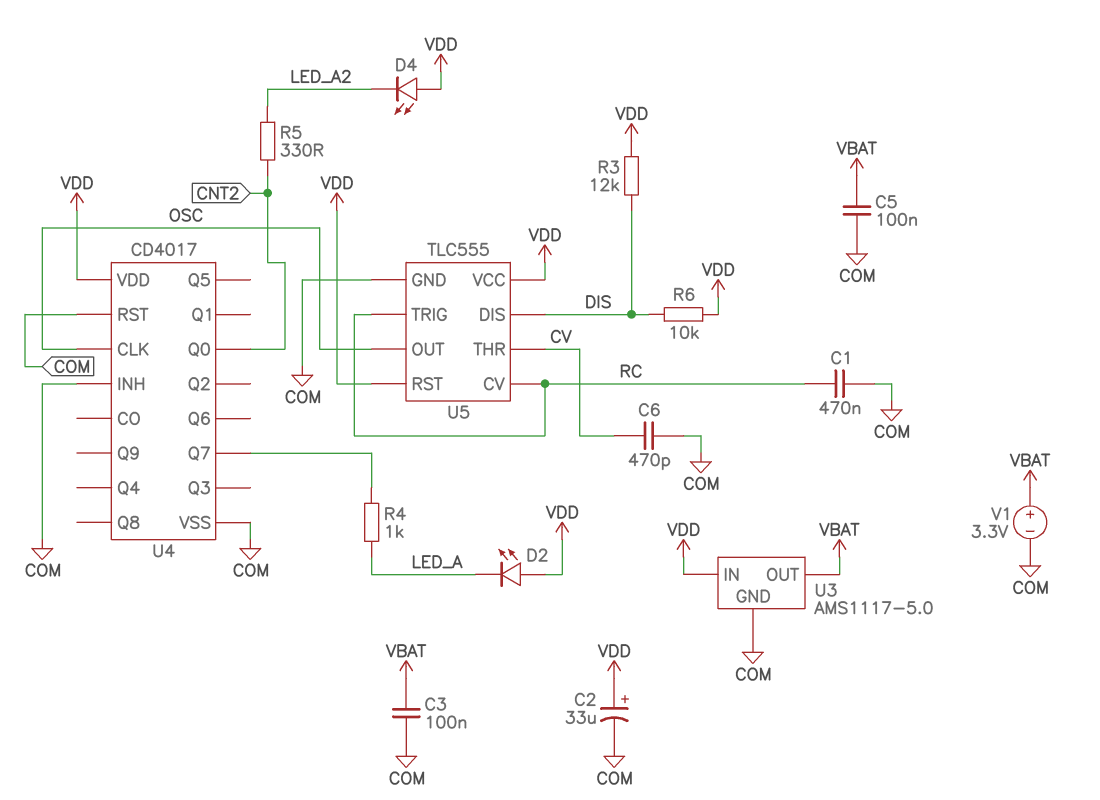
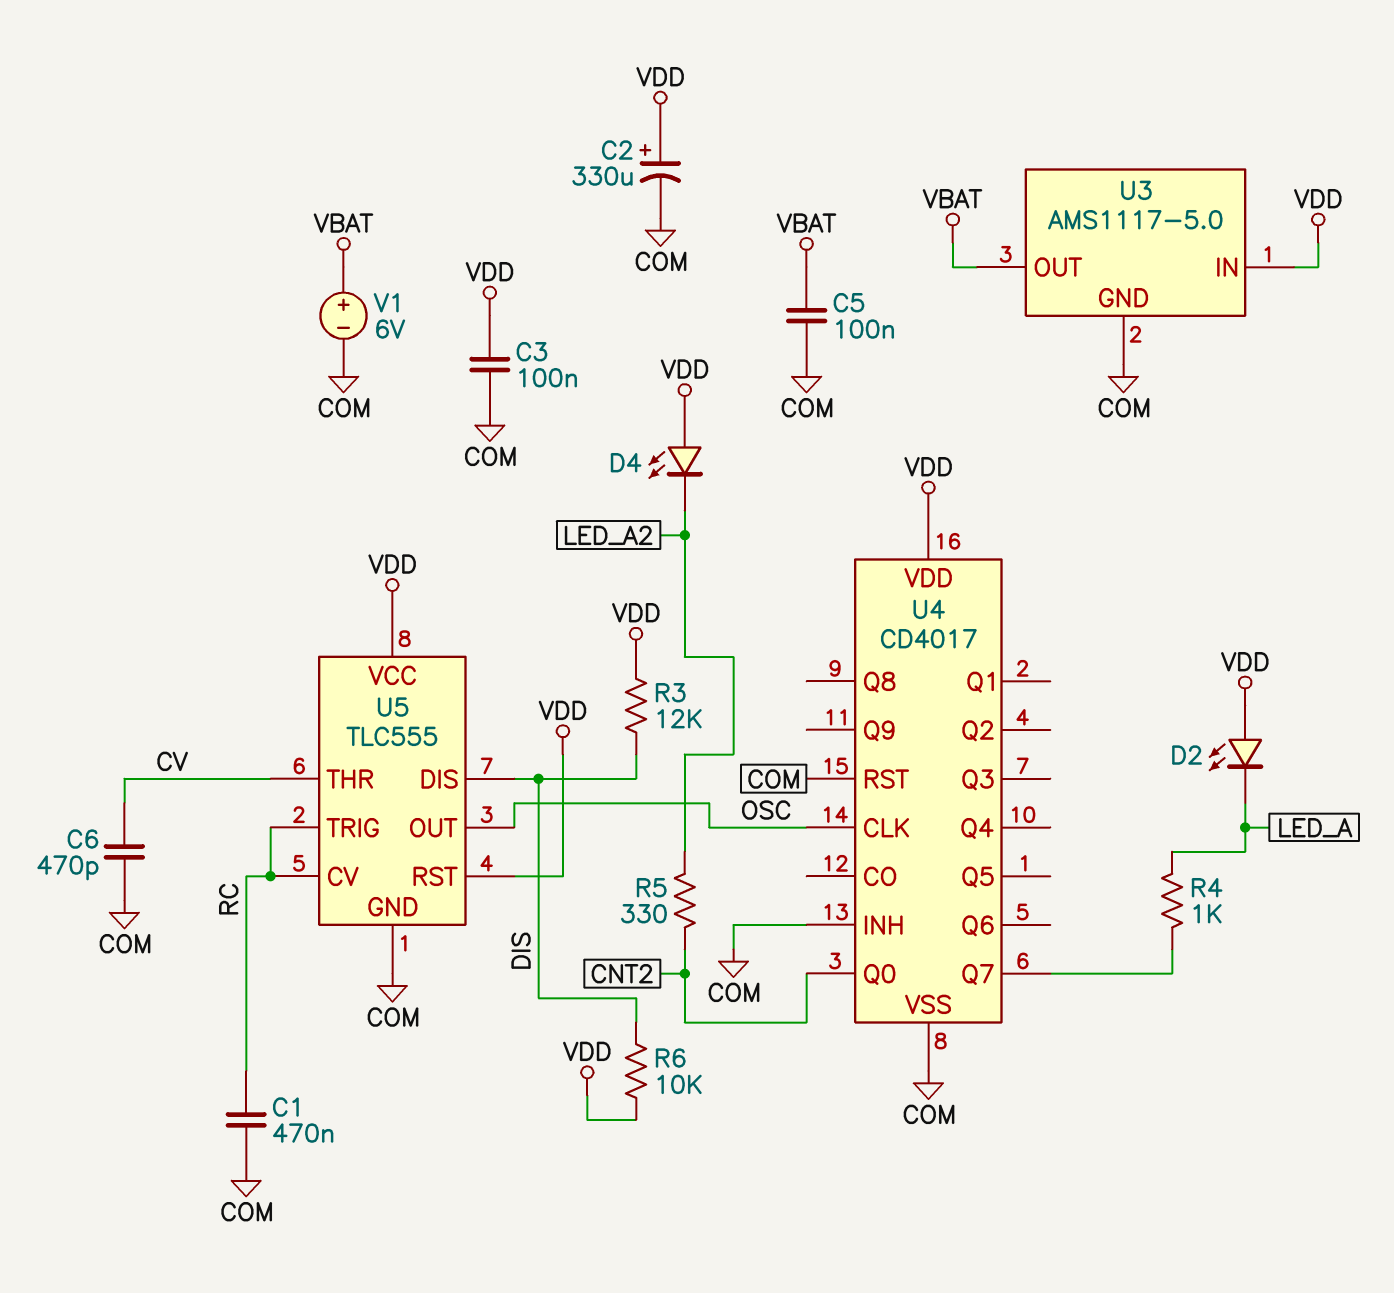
C2: 33uF (plus VDD, minus COM) -> 330uF (plus VDD, minus COM)
C3: 100nF (COM, VBAT) -> 100nF (COM, VDD)
V1: 3.3V (plus VBAT, minus COM) -> 6V (plus VBAT, minus COM)

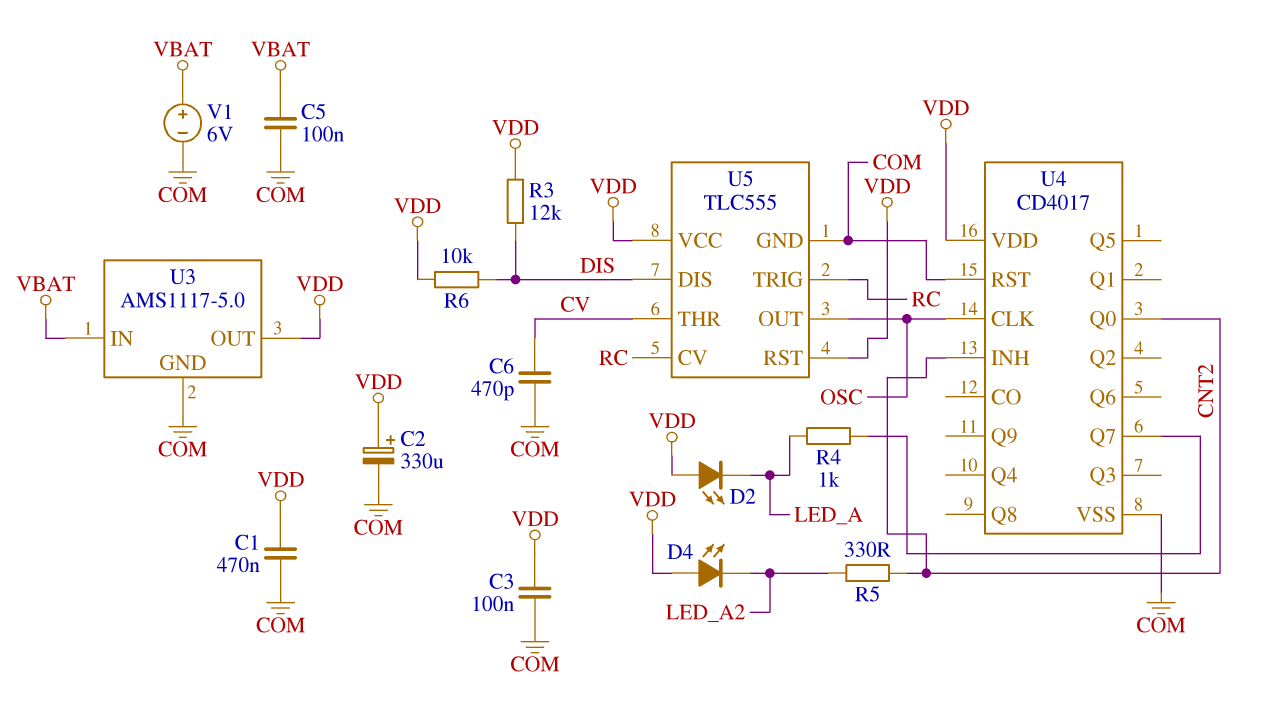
C1: 470nF (COM, RC) -> 470nF (COM, VDD)
U3 pin IN: VDD -> VBAT
U3 pin OUT: VBAT -> VDD
U4 pin INH: COM -> CNT2

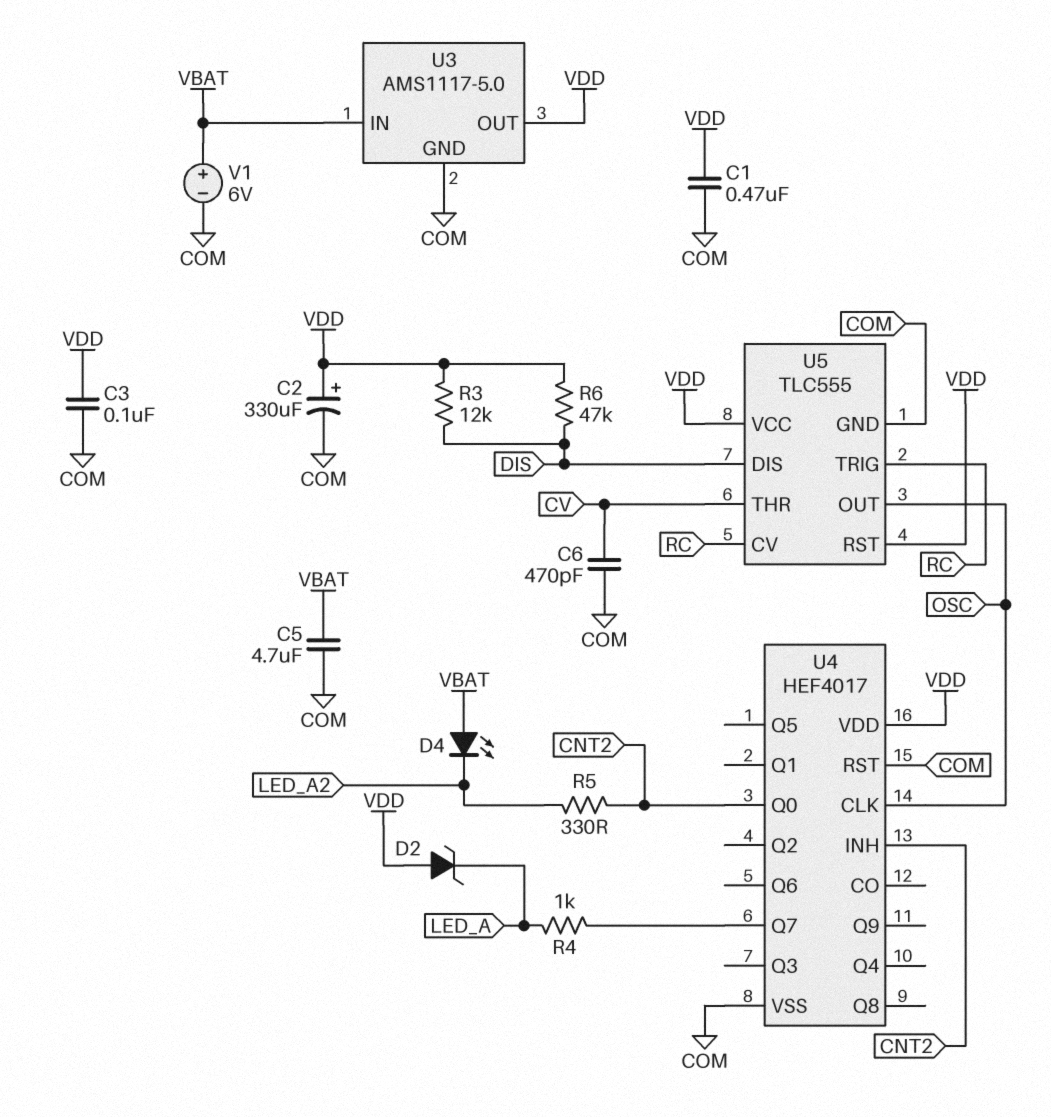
C5: 100nF (COM, VBAT) -> 4.7uF (COM, VBAT)
D2: LED (A VDD, K LED_A) -> zener (A VDD, K LED_A)
D4: LED (A VDD, K LED_A2) -> LED (A VBAT, K LED_A2)
R6: 10k (DIS, VDD) -> 47k (DIS, VDD)
U4: CD4017 -> HEF4017

